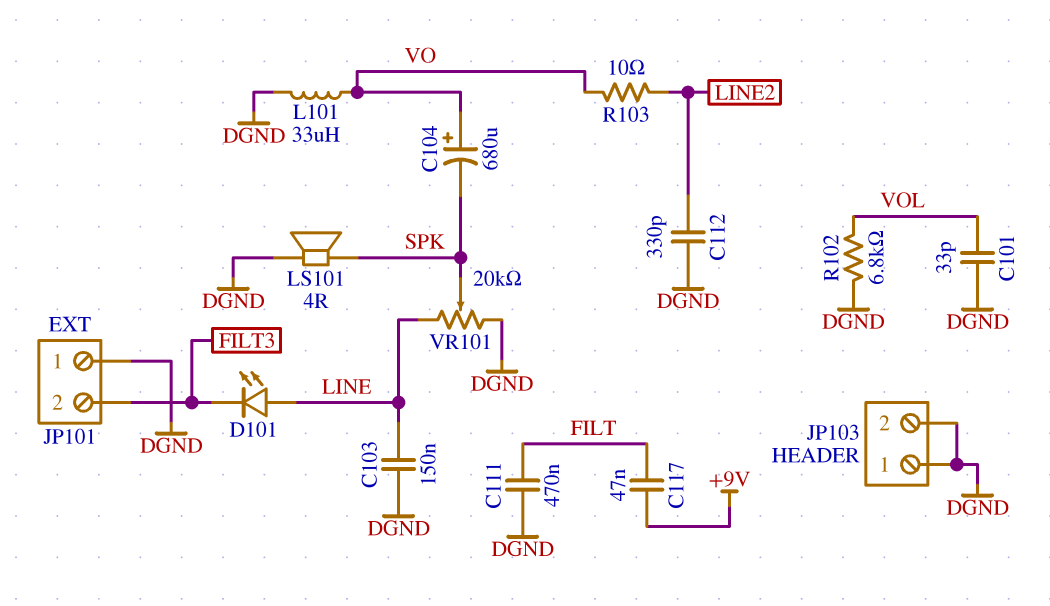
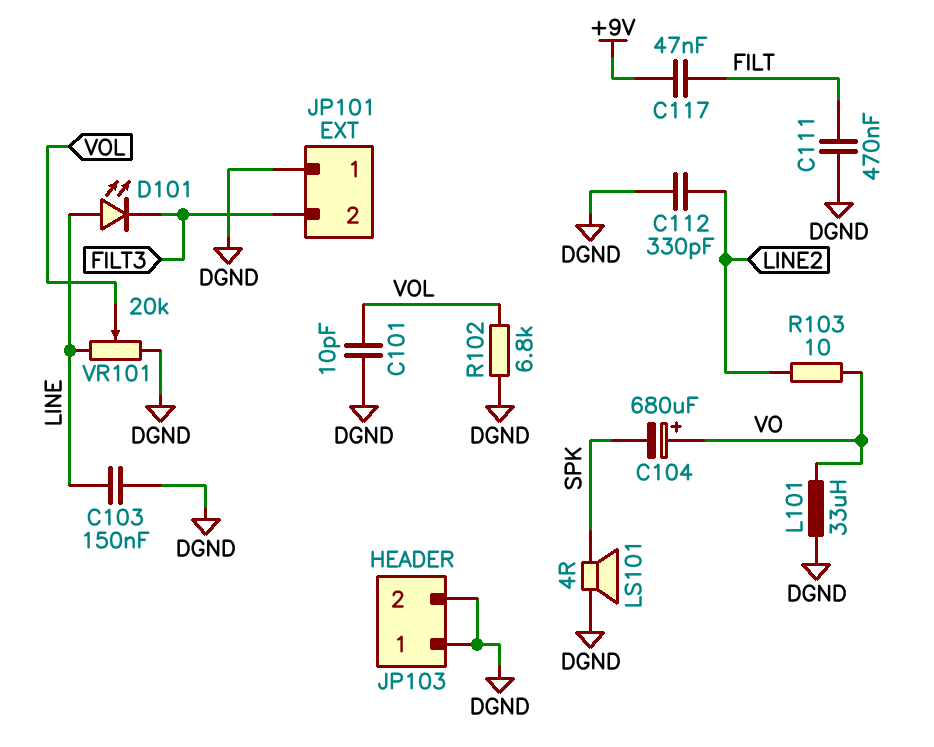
C101: 33pF (DGND, VOL) -> 10pF (DGND, VOL)
VR101: 20k (DGND, LINE, wiper SPK) -> 20k (DGND, LINE, wiper VOL)

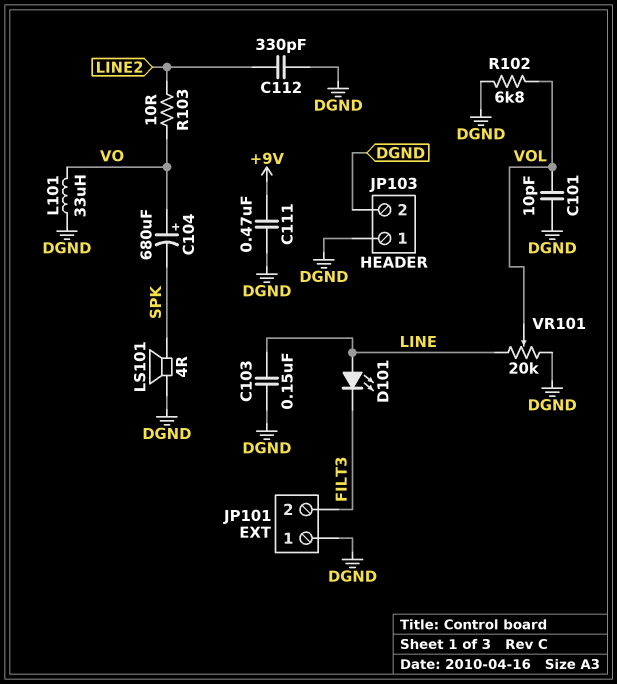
C111: 470nF (DGND, FILT) -> 470nF (+9V, DGND)
C117: 47nF (+9V, FILT) -> none

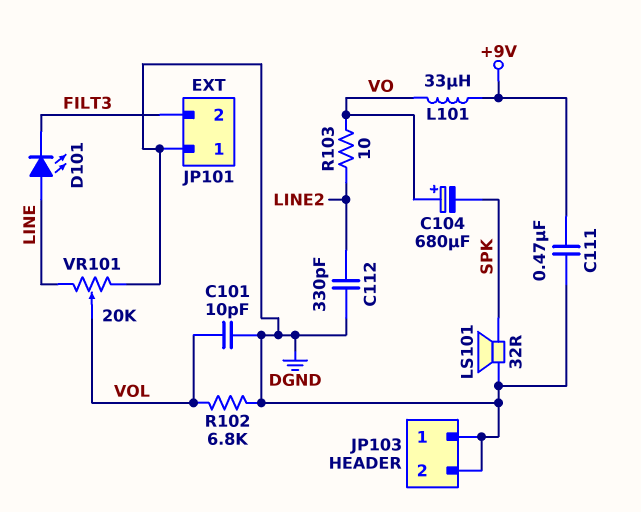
C103: 150nF (DGND, LINE) -> none
L101: 33uH (DGND, VO) -> 33uH (+9V, VO)
LS101: speaker 4R (DGND, SPK) -> speaker 32R (DGND, SPK)

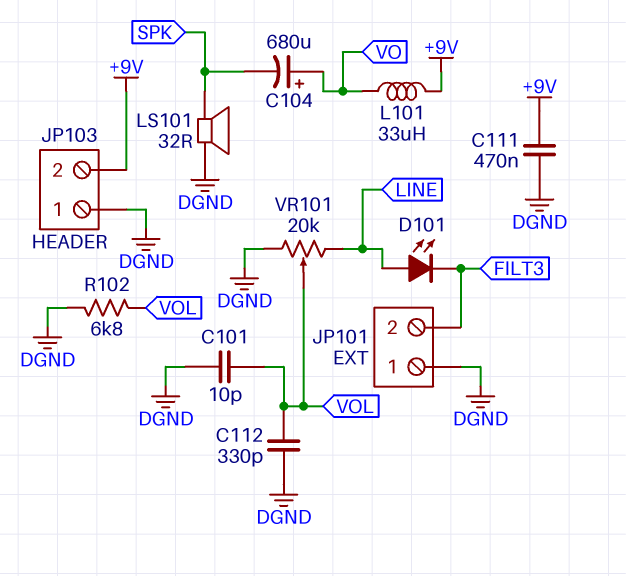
C112: 330pF (DGND, LINE2) -> 330pF (DGND, VOL)
JP103 pin 2: DGND -> +9V
R103: 10 (LINE2, VO) -> none

